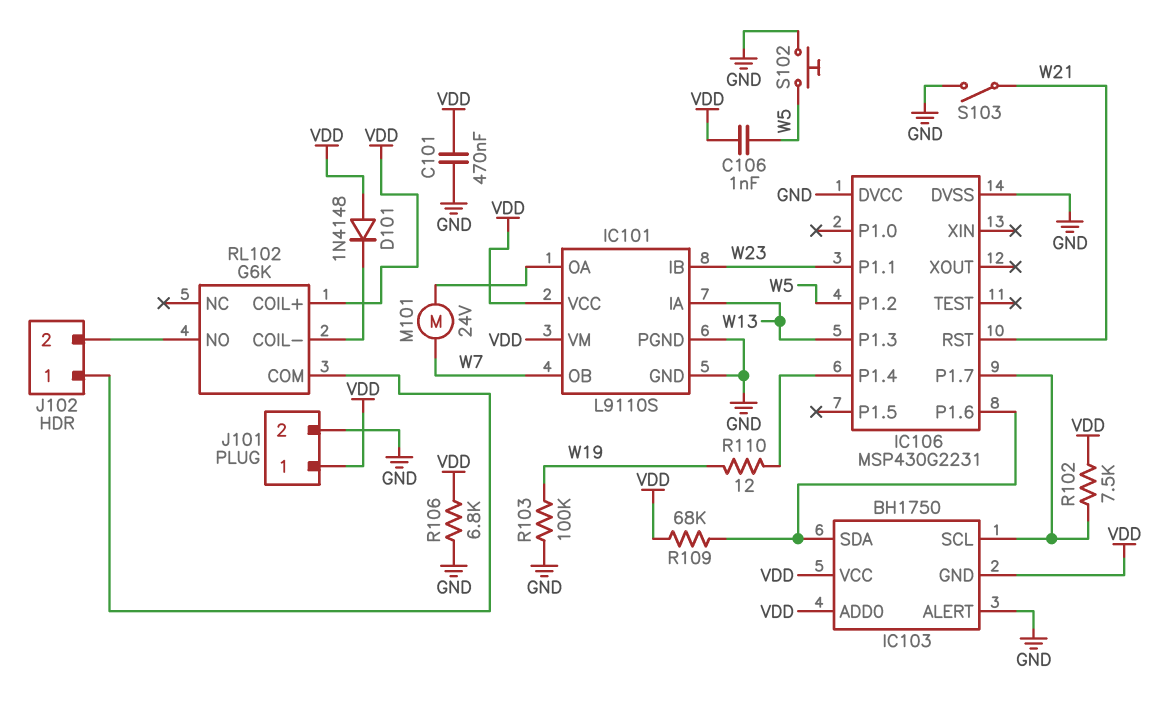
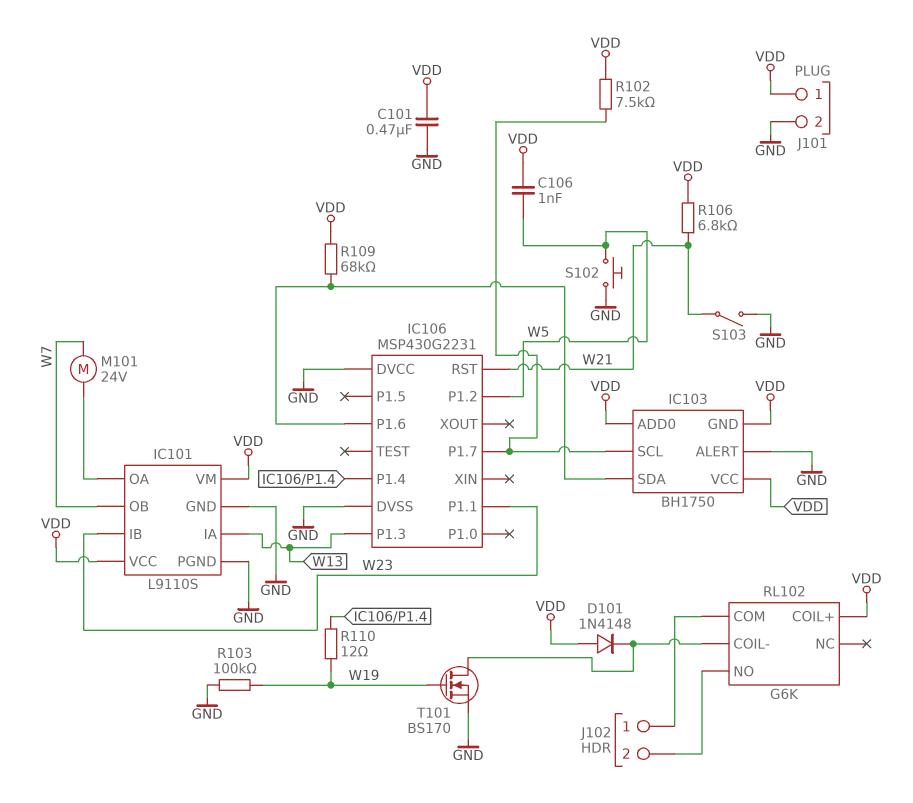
R106: 6.8k (GND, VDD) -> 6.8k (VDD, W21)
T101: none -> NMOS BS170 (G W19, D RL102/COIL-, S GND)

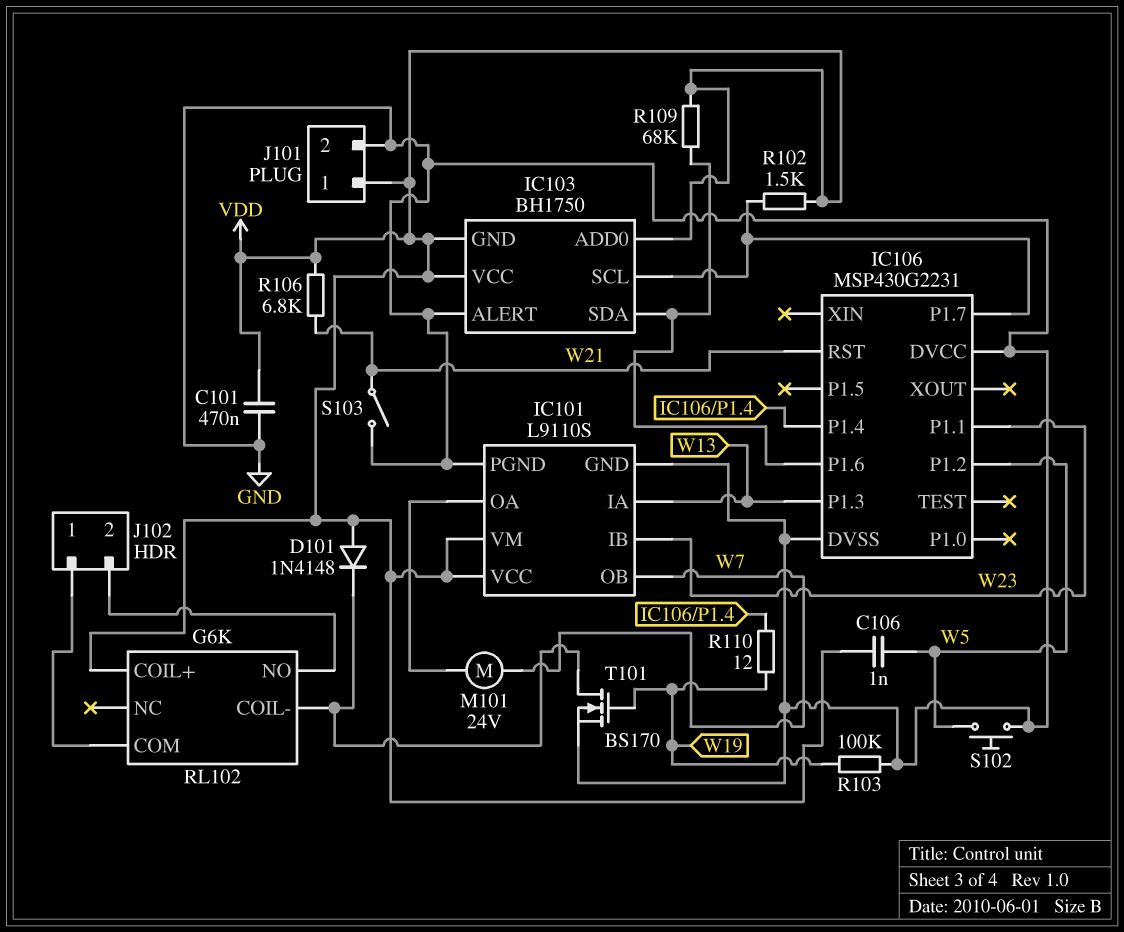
R102: 7.5k (IC103/SCL, VDD) -> 1.5k (IC103/SCL, VDD)

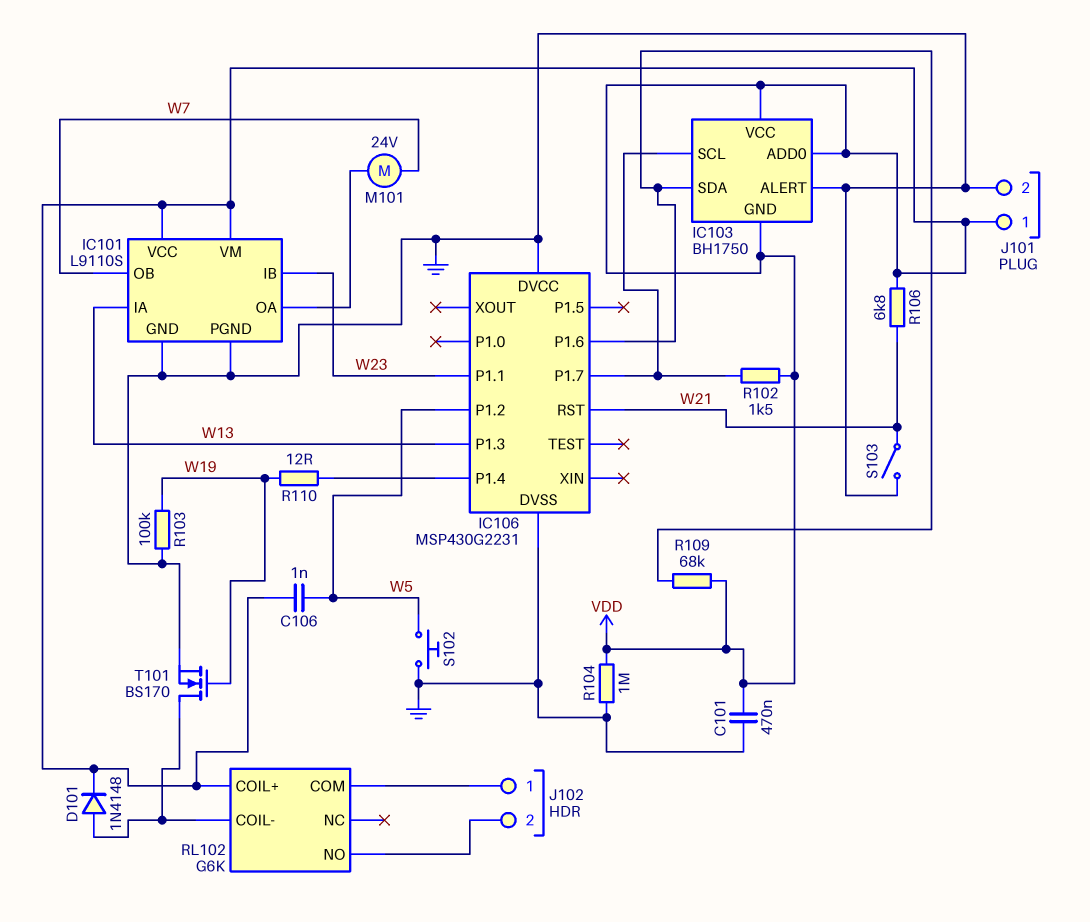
D101: diode 1N4148 (A VDD, K RL102/COIL-) -> diode 1N4148 (A RL102/COIL-, K VDD)
R104: none -> 1M (GND, VDD)

